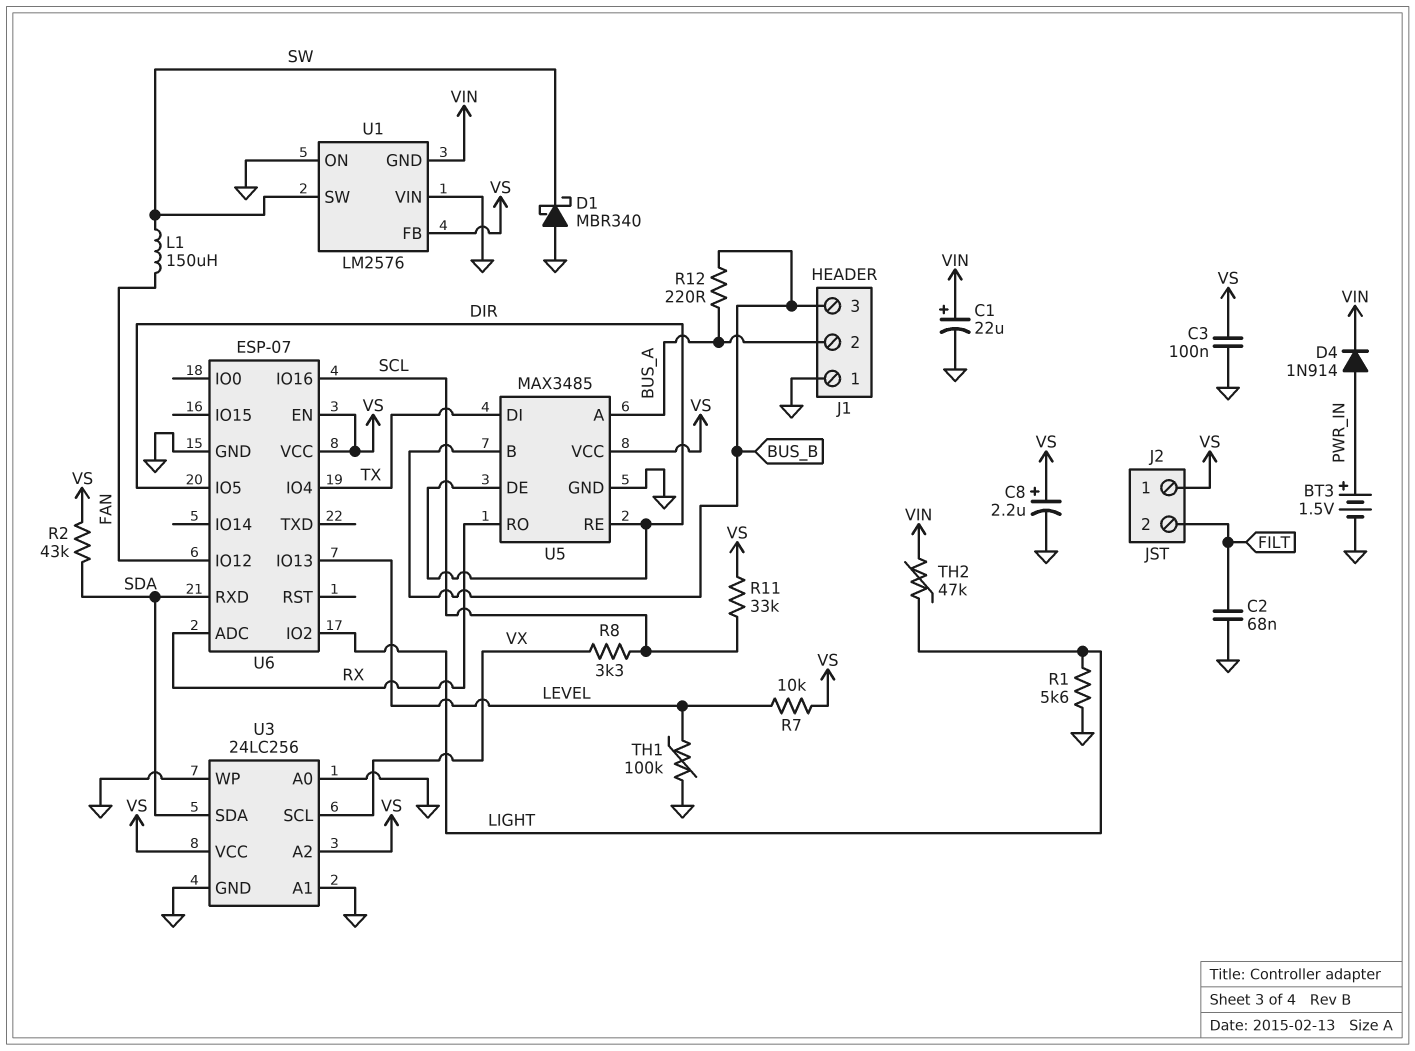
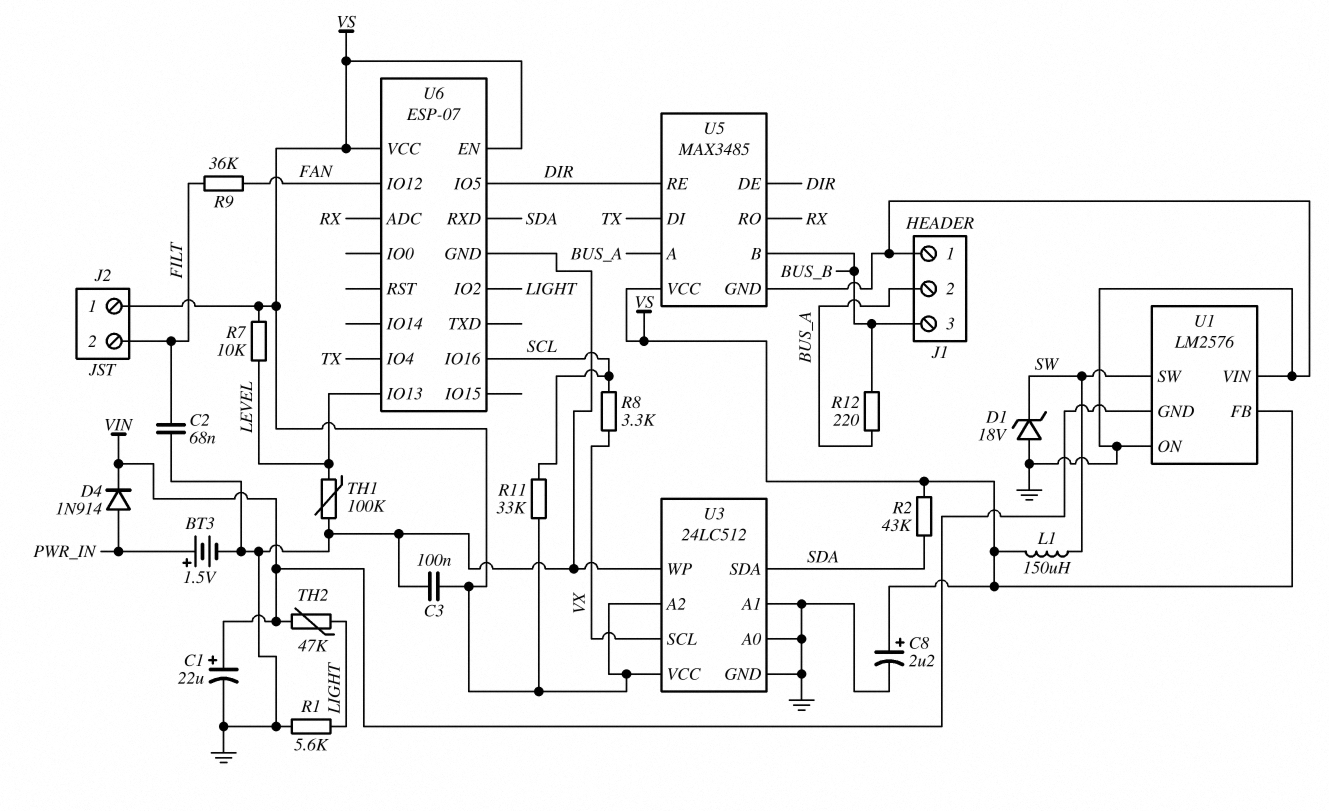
D1: schottky MBR340 (A GND, K SW) -> zener 18V (A GND, K SW)
L1: 150uH (FAN, SW) -> 150uH (SW, VS)
R9: none -> 36k (FAN, FILT)
U3: 24LC256 -> 24LC512

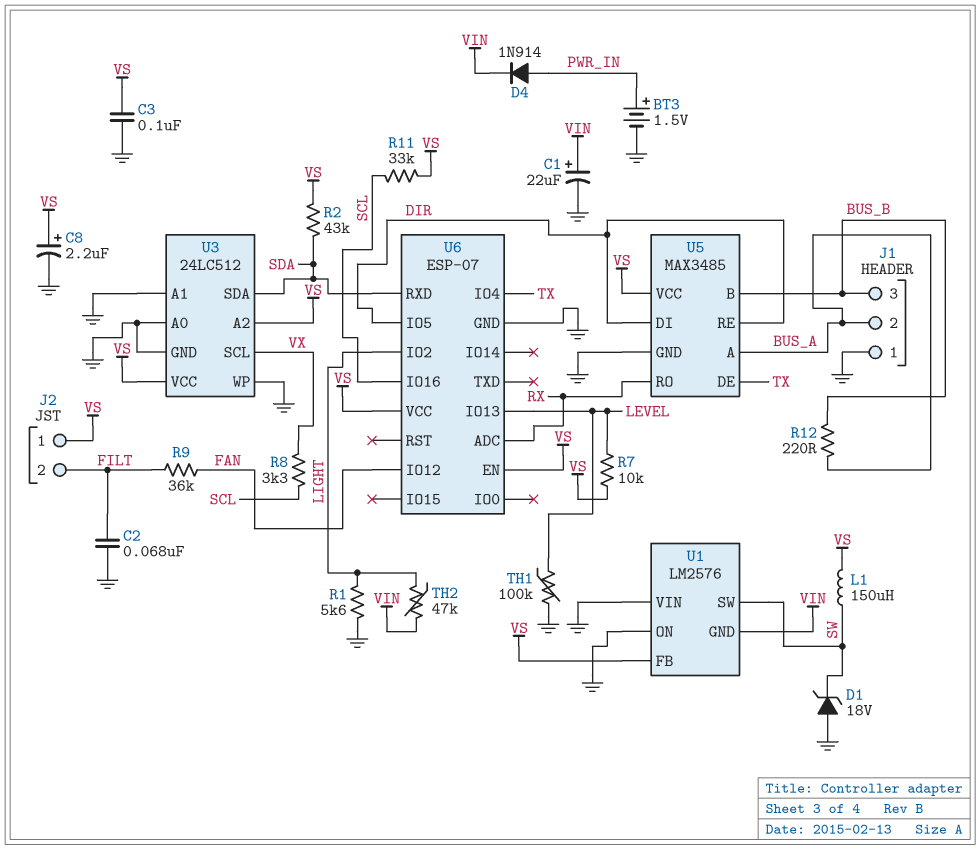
U5 pin DE: DIR -> TX
U5 pin DI: TX -> DIR

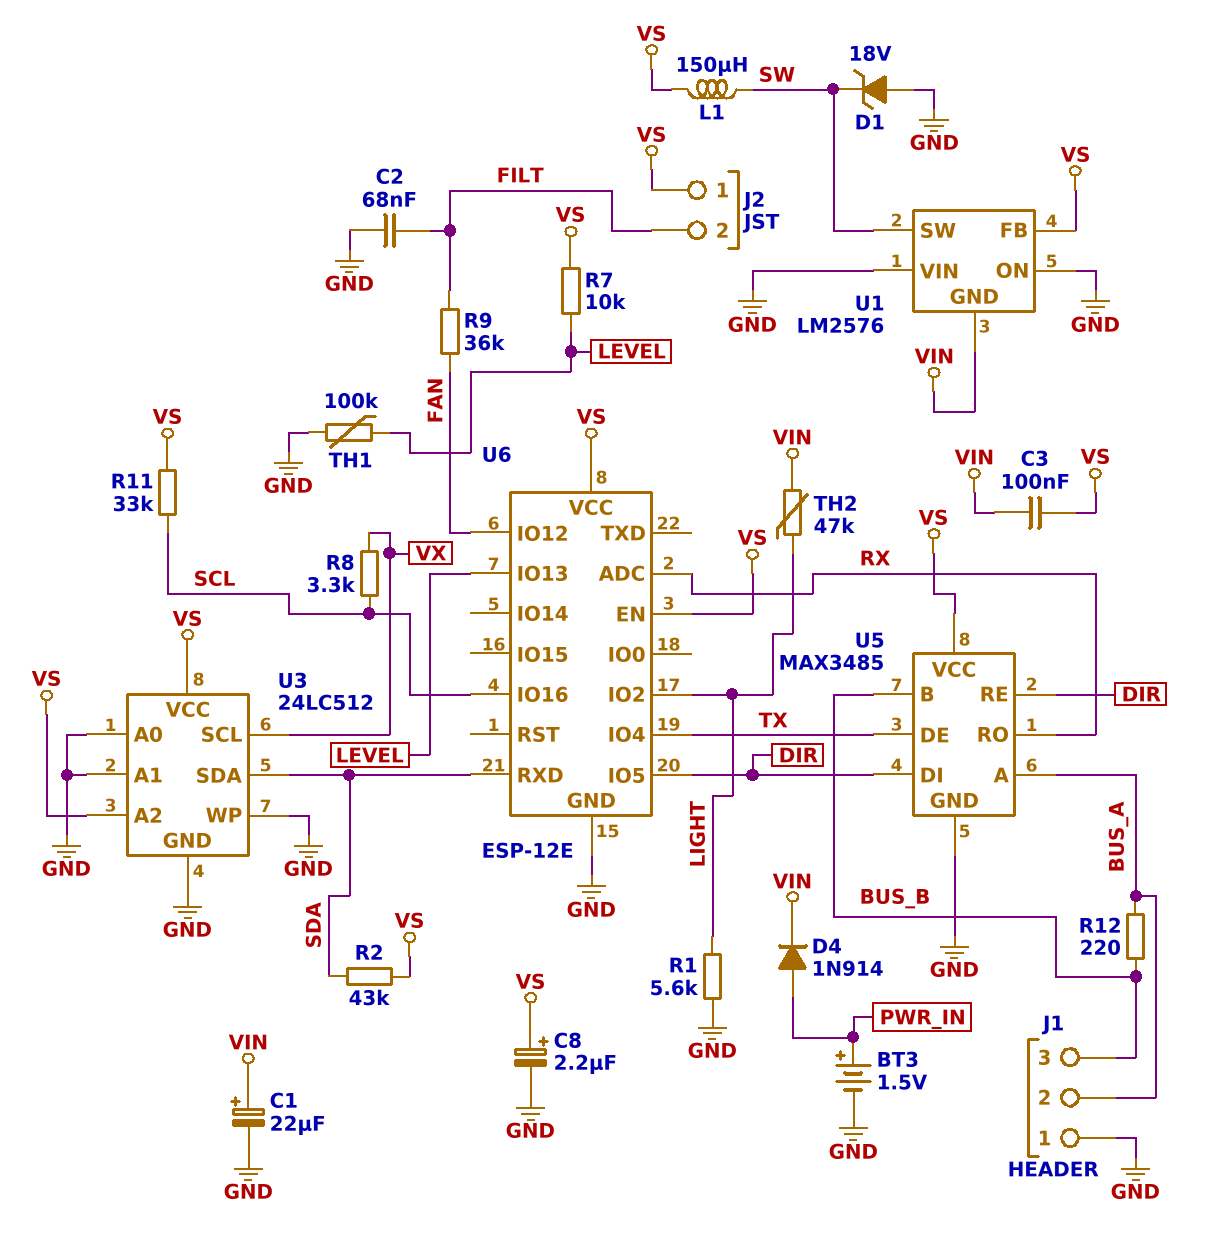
C3: 100nF (GND, VS) -> 100nF (VIN, VS)
U6: ESP-07 -> ESP-12E

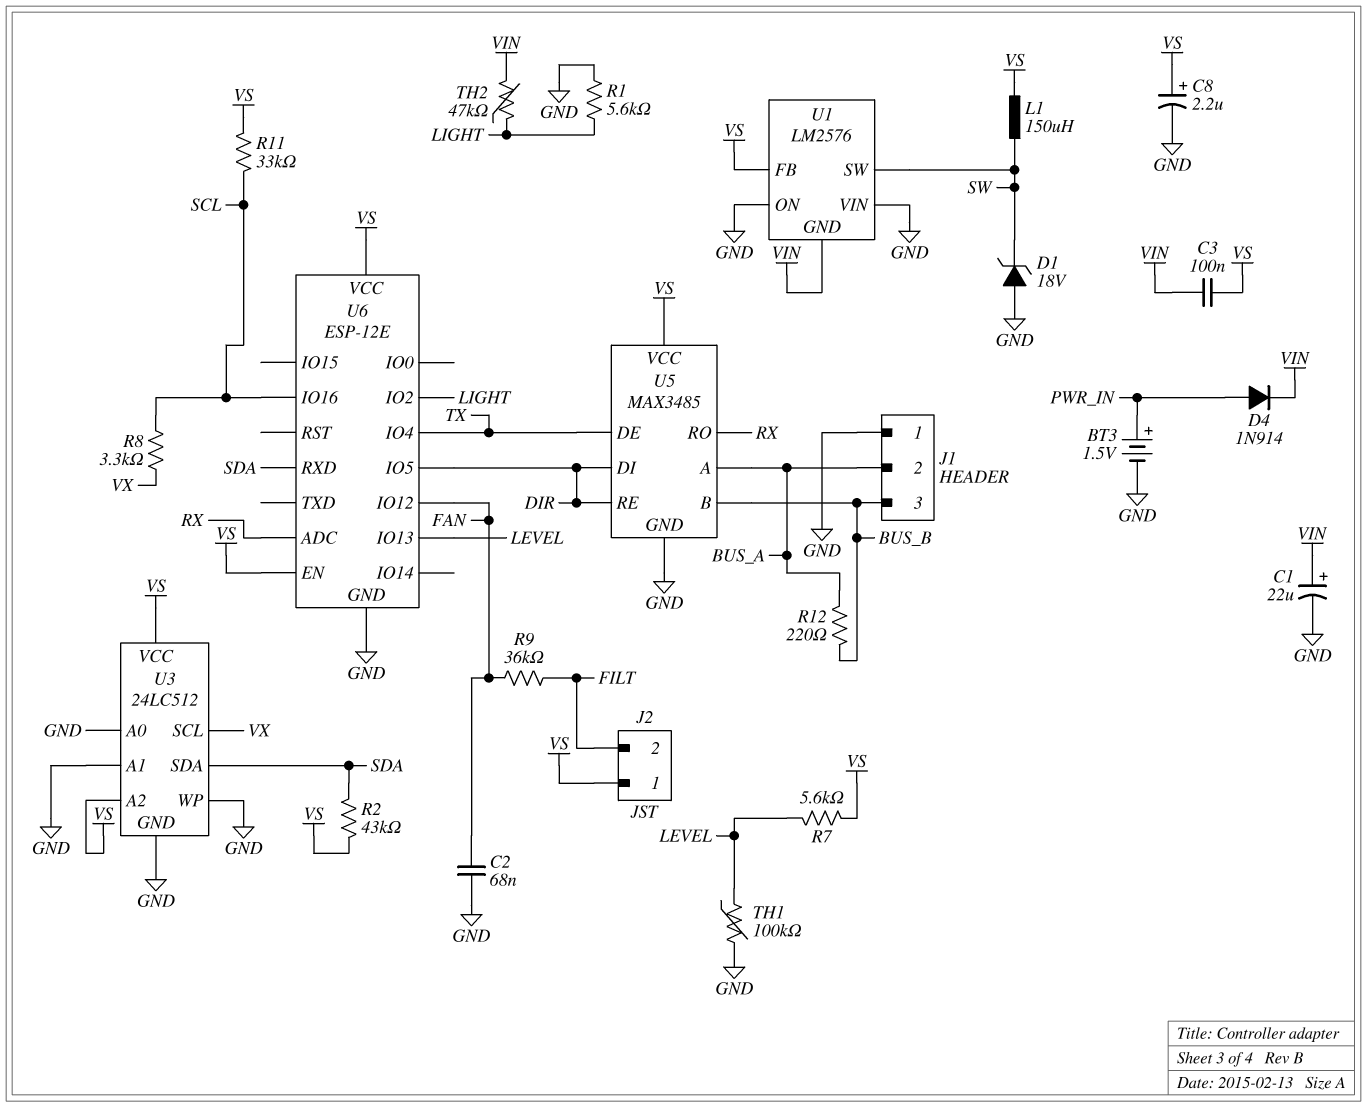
C2: 68nF (FILT, GND) -> 68nF (FAN, GND)
R7: 10k (LEVEL, VS) -> 5.6k (LEVEL, VS)

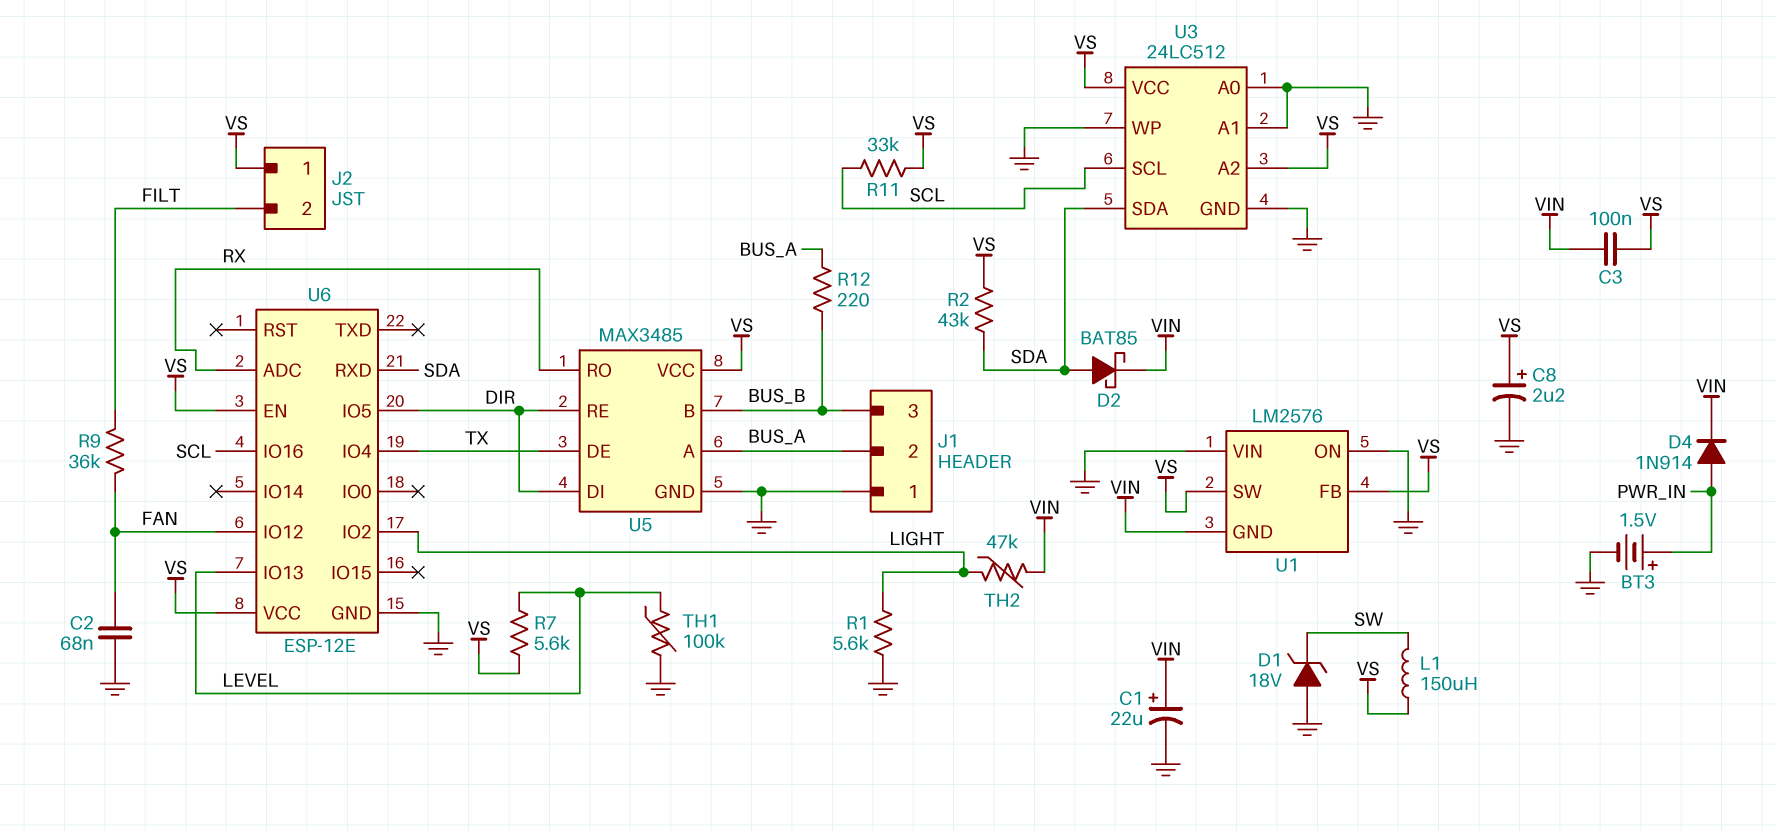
D2: none -> schottky BAT85 (A SDA, K VIN)
R8: 3.3k (SCL, VX) -> none
U1 pin SW: SW -> VS
U3 pin SCL: VX -> SCL

